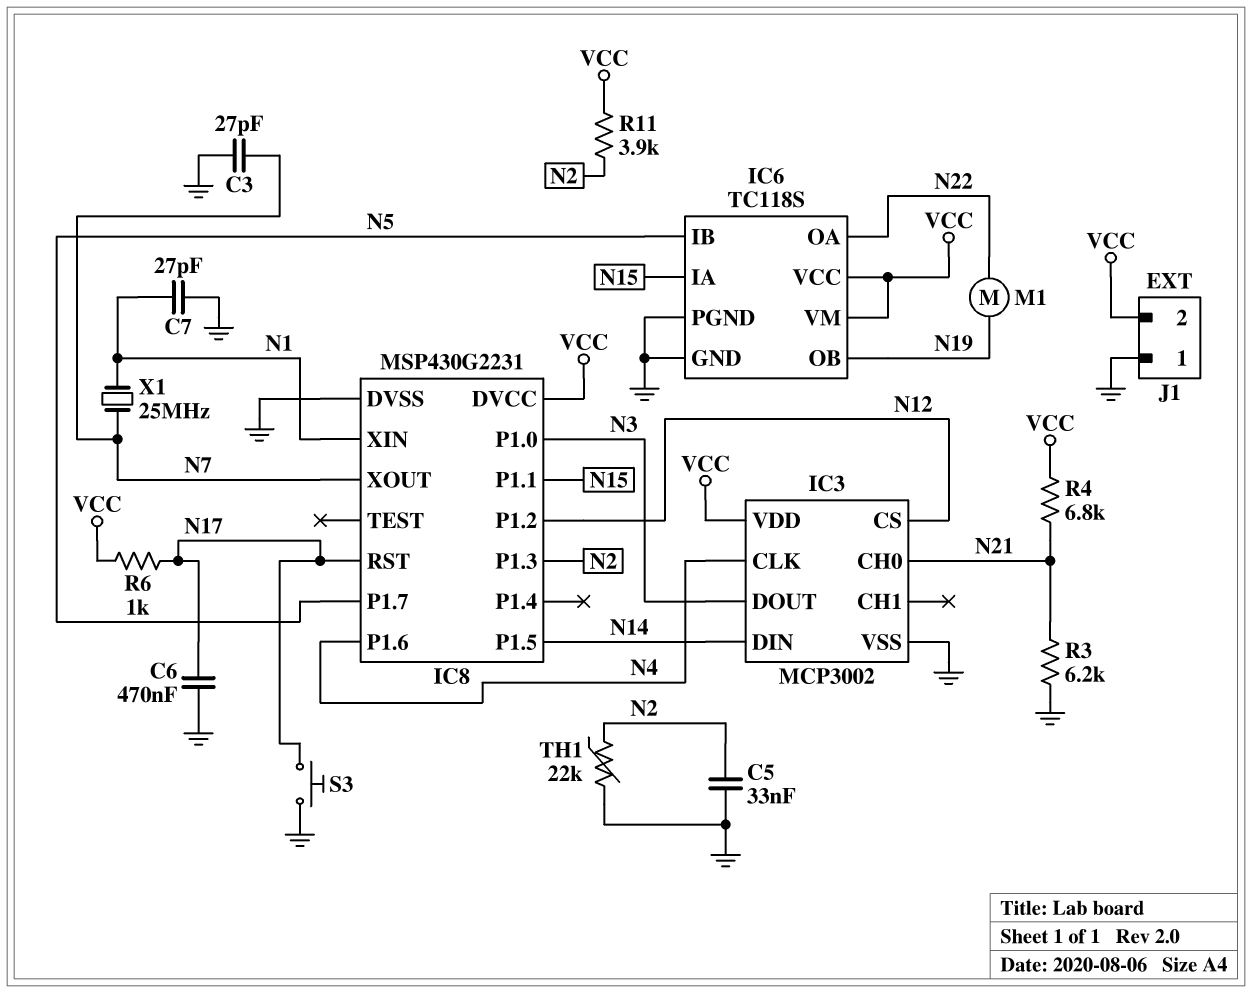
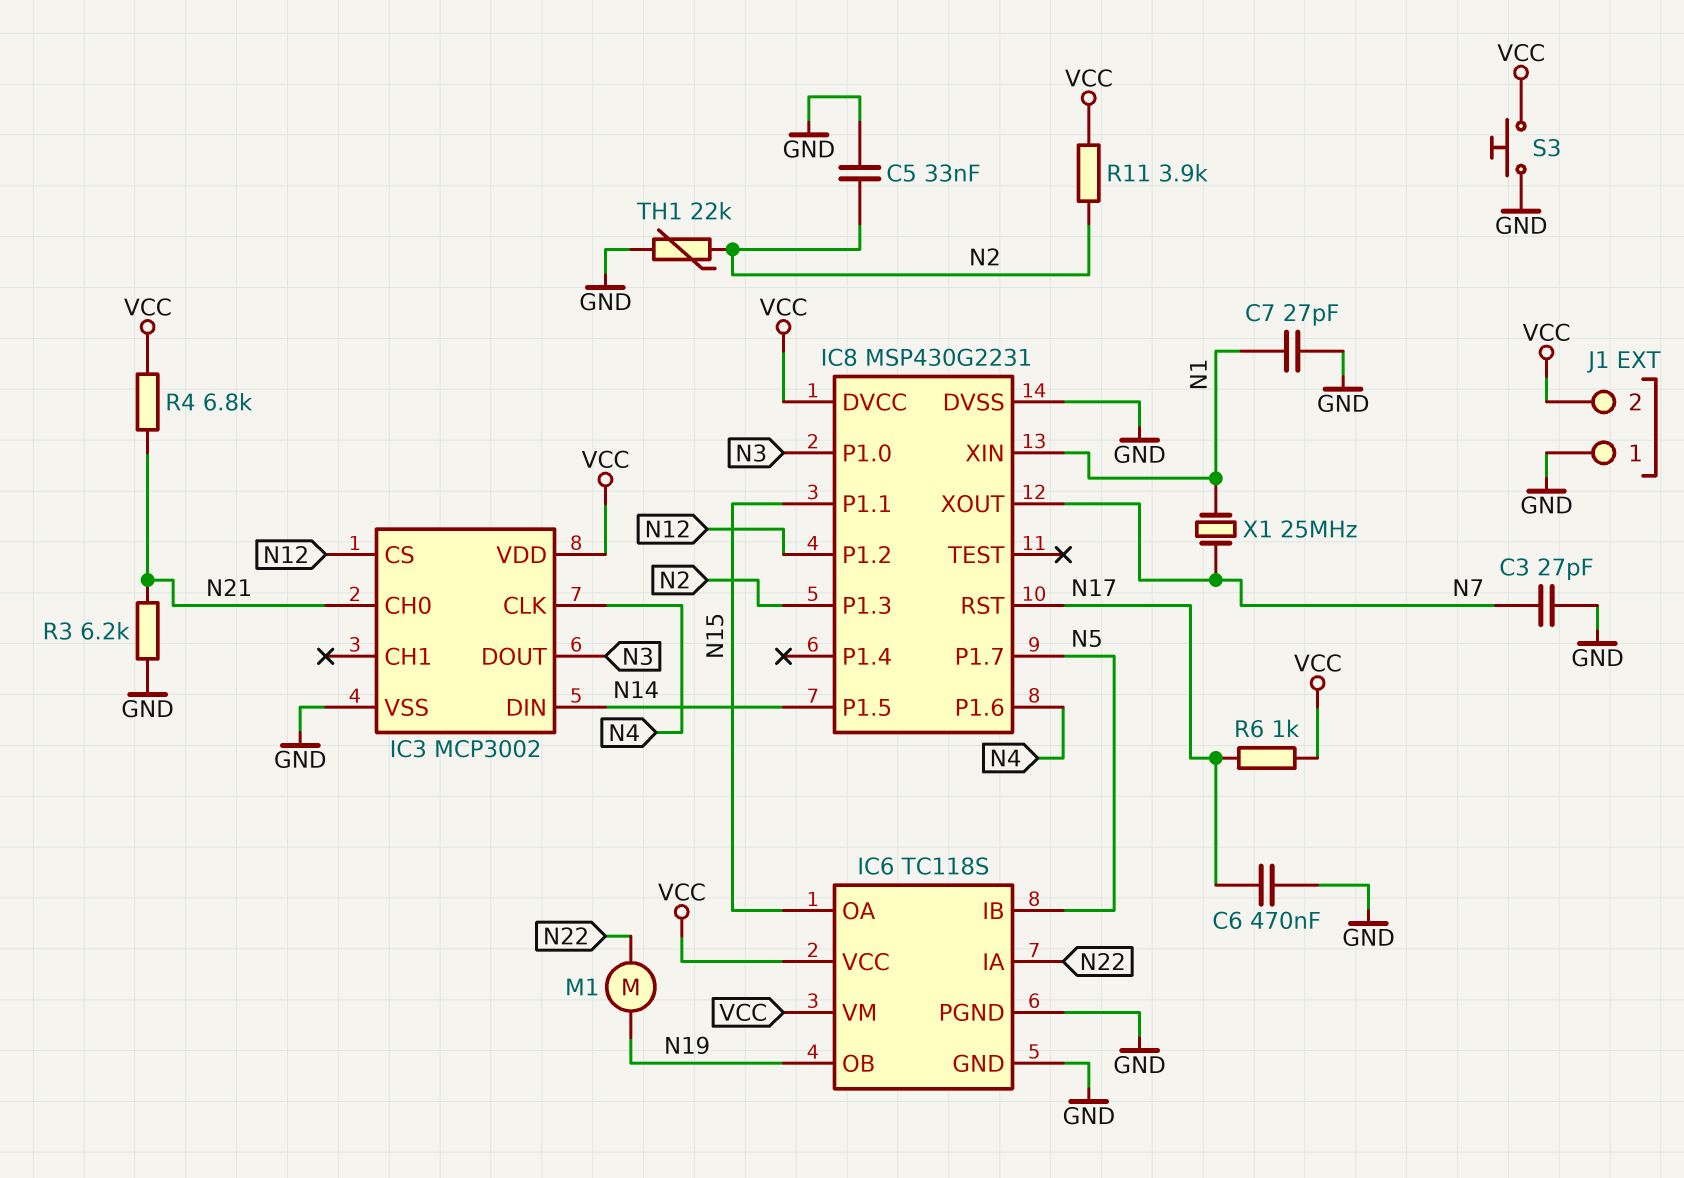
IC6 pin IA: N15 -> N22
IC6 pin OA: N22 -> N15
S3: button (GND, N17) -> button (GND, VCC)

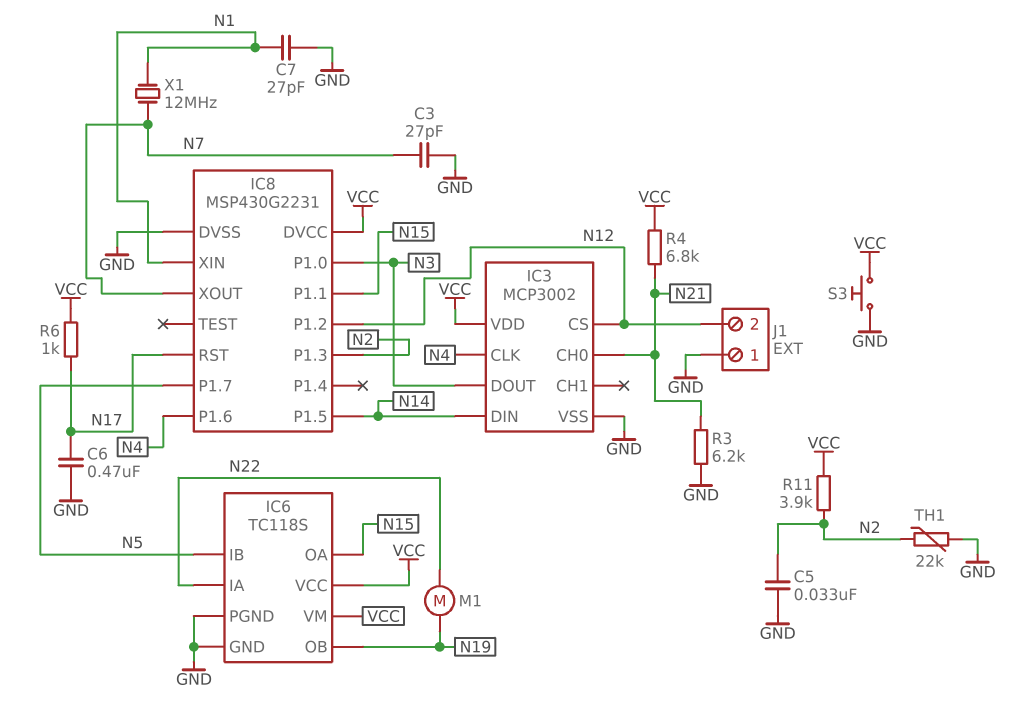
J1 pin 2: VCC -> N12
X1: 25MHz (N1, N7) -> 12MHz (N1, N7)

